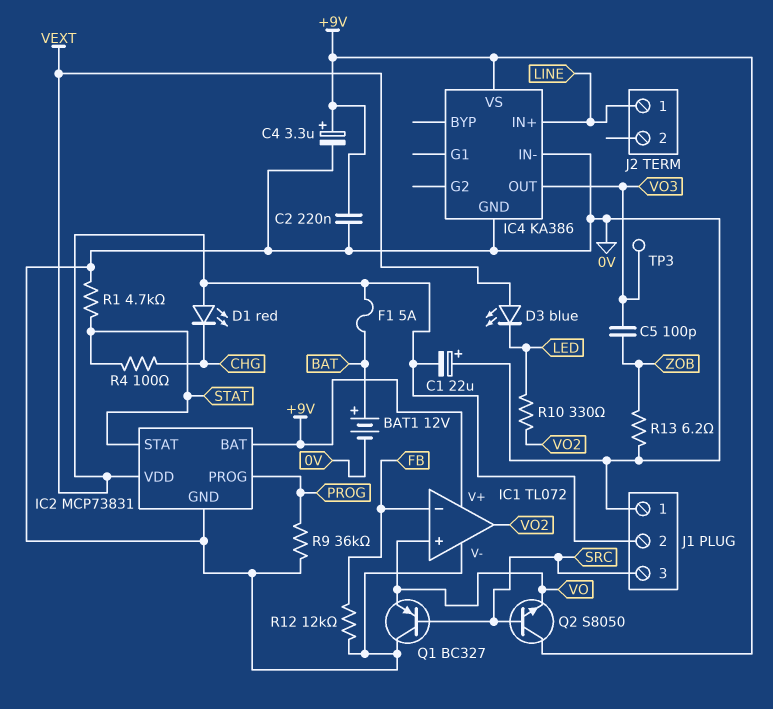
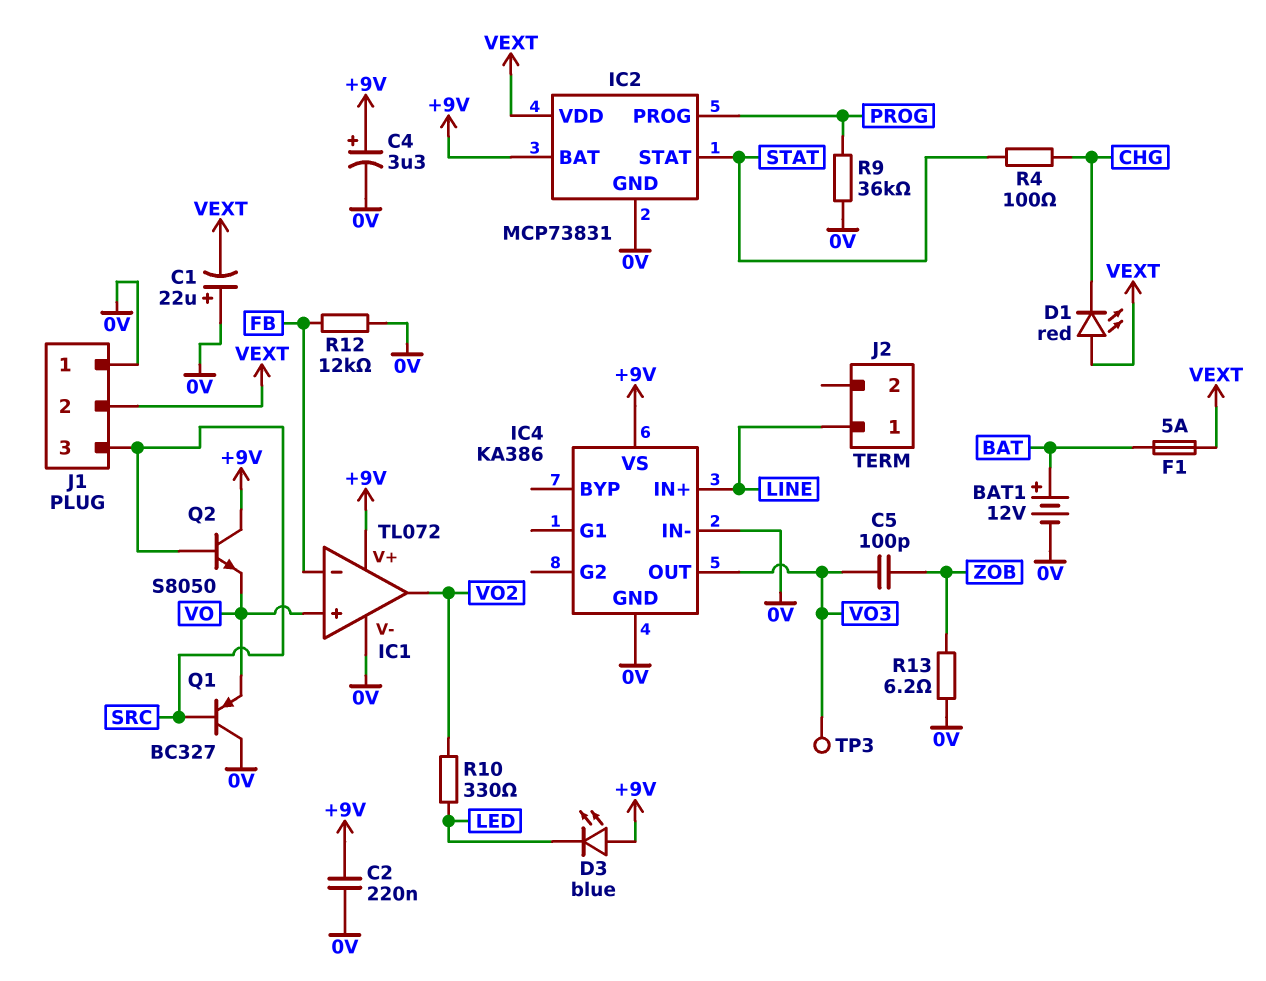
D3: LED blue (A VEXT, K LED) -> LED blue (A +9V, K LED)
R1: 4.7k (0V, STAT) -> none

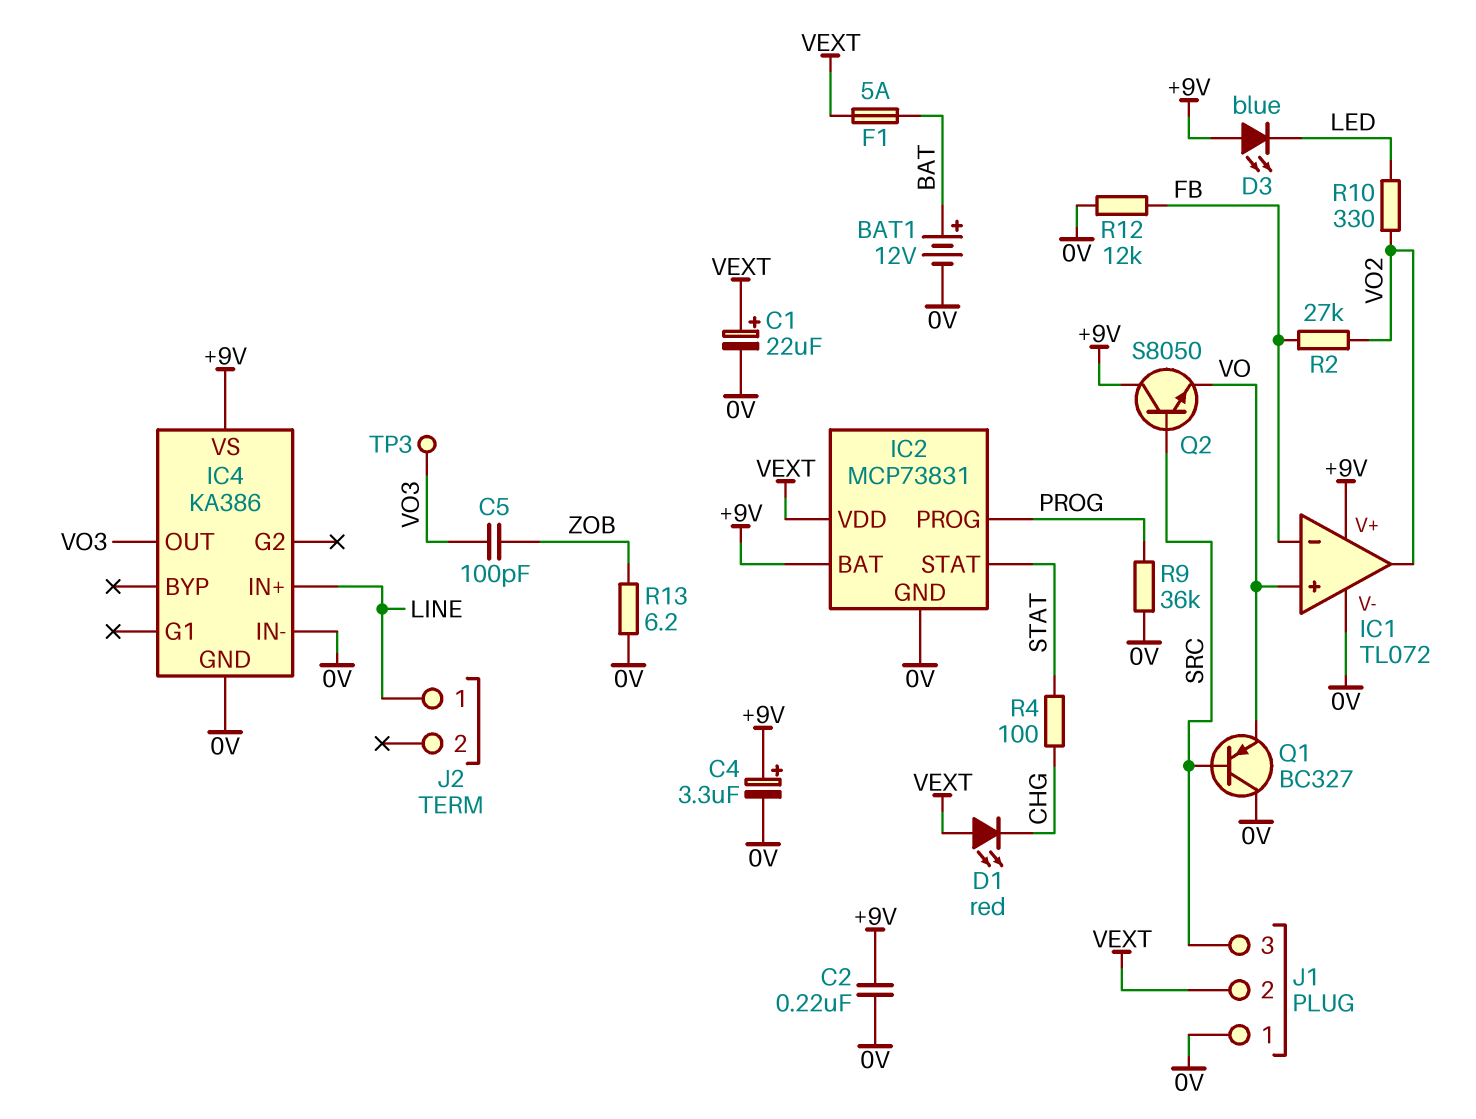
C1: 22uF (plus 0V, minus VEXT) -> 22uF (plus VEXT, minus 0V)
R2: none -> 27k (FB, VO2)

